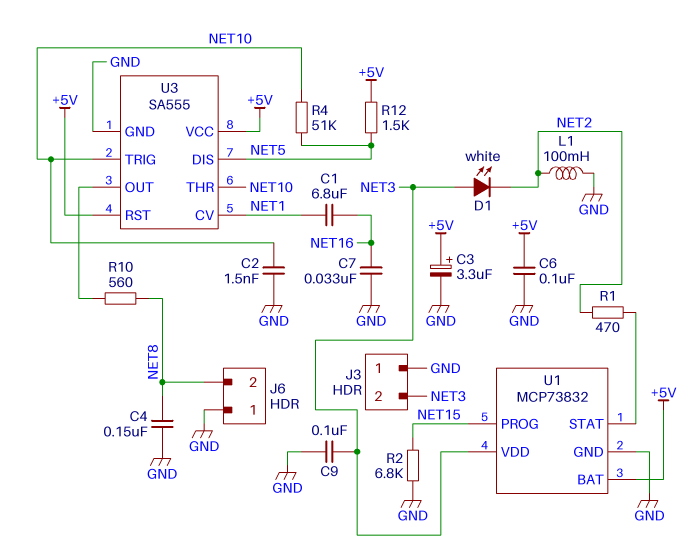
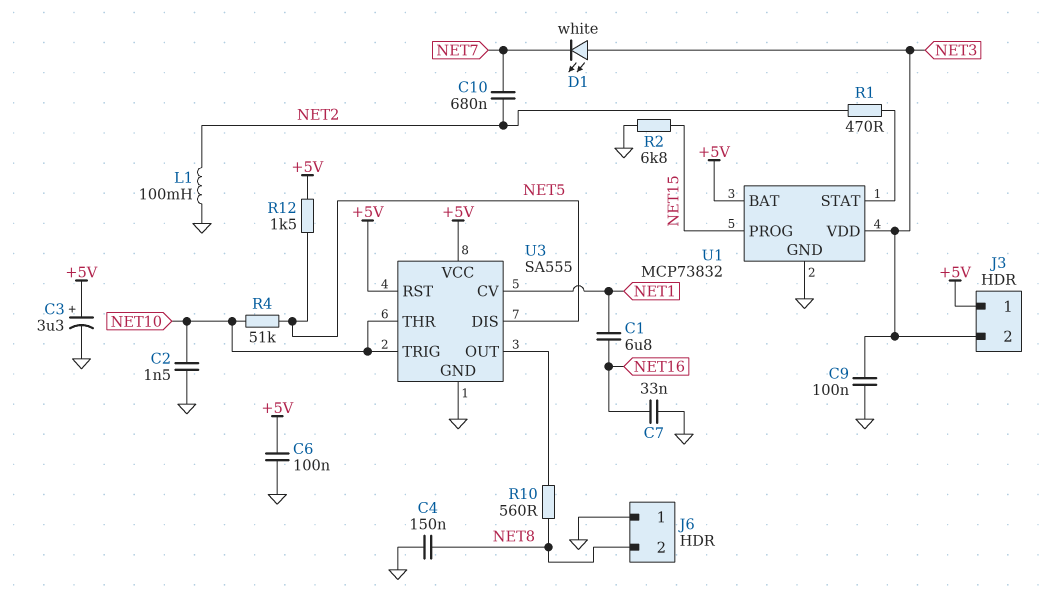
C10: none -> 680nF (NET2, NET7)
D1: LED white (A NET3, K NET2) -> LED white (A NET3, K NET7)
J3 pin 1: GND -> +5V

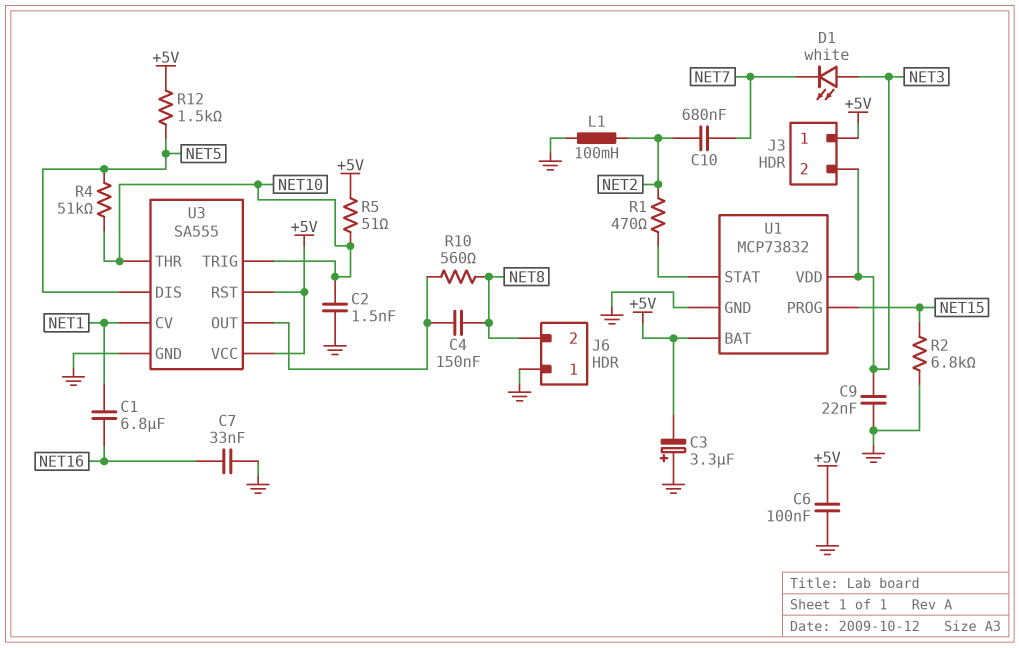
C3: 3.3uF (plus +5V, minus GND) -> 3.3uF (plus GND, minus +5V)
C4: 150nF (GND, NET8) -> 150nF (NET8, U3/OUT)
C9: 100nF (GND, NET3) -> 22nF (GND, NET3)
R5: none -> 51 (+5V, NET10)

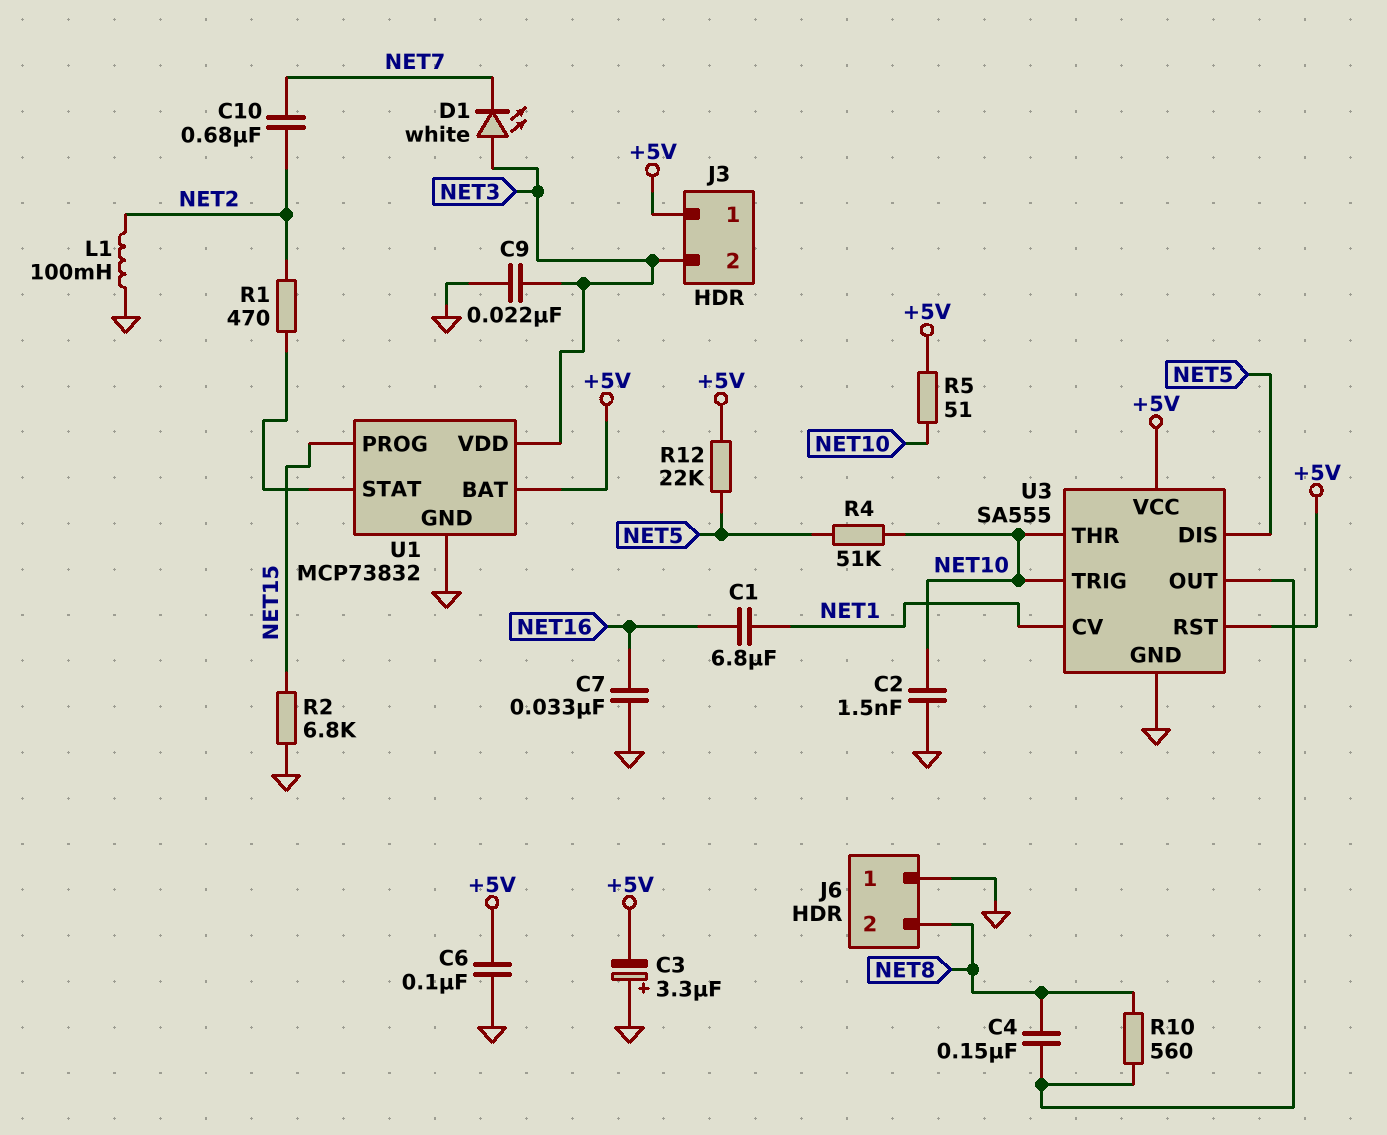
R12: 1.5k (+5V, NET5) -> 22k (+5V, NET5)

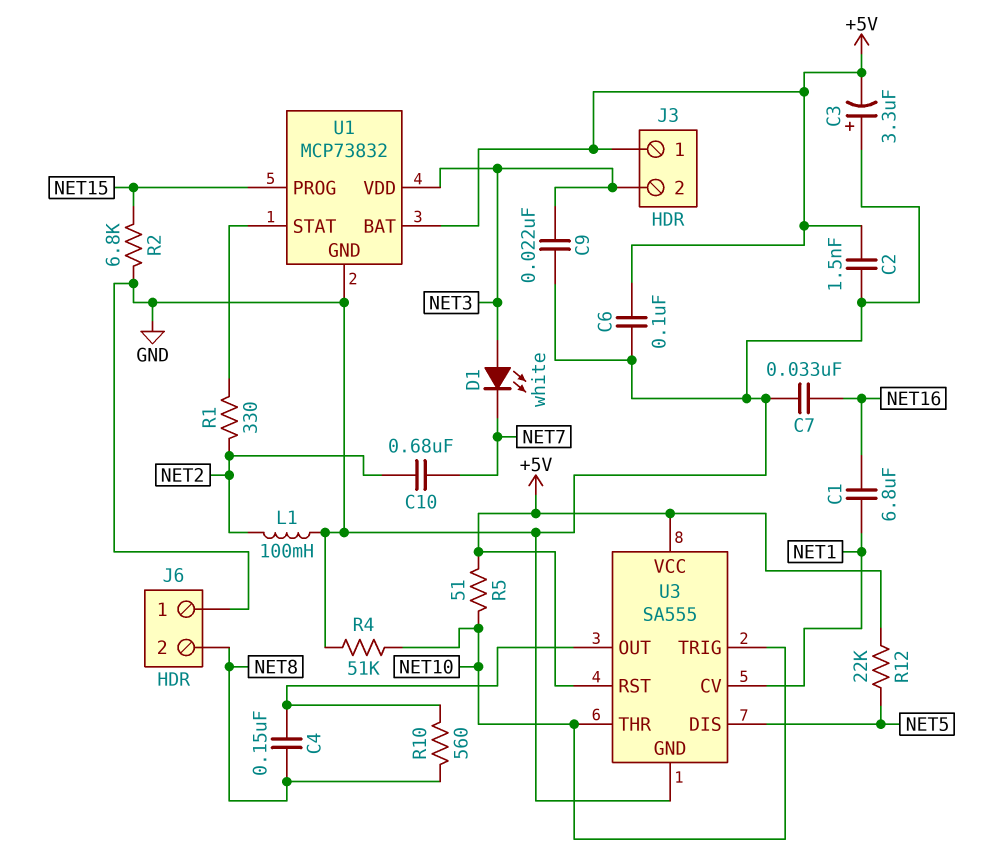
C2: 1.5nF (GND, NET10) -> 1.5nF (+5V, GND)
R1: 470 (NET2, U1/STAT) -> 330 (NET2, U1/STAT)
R4: 51k (NET5, NET10) -> 51k (GND, NET10)

